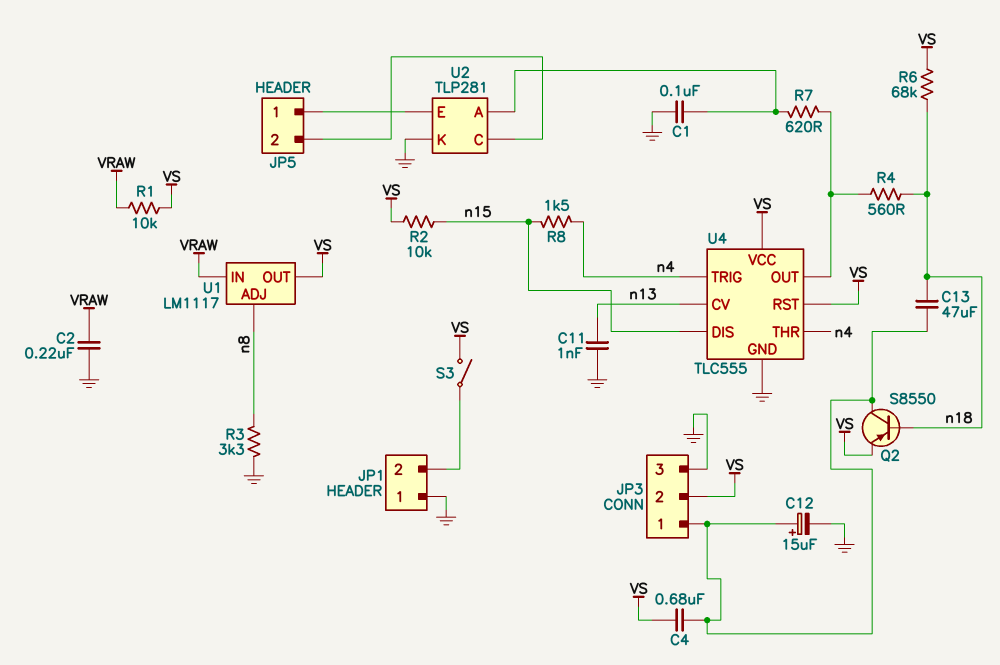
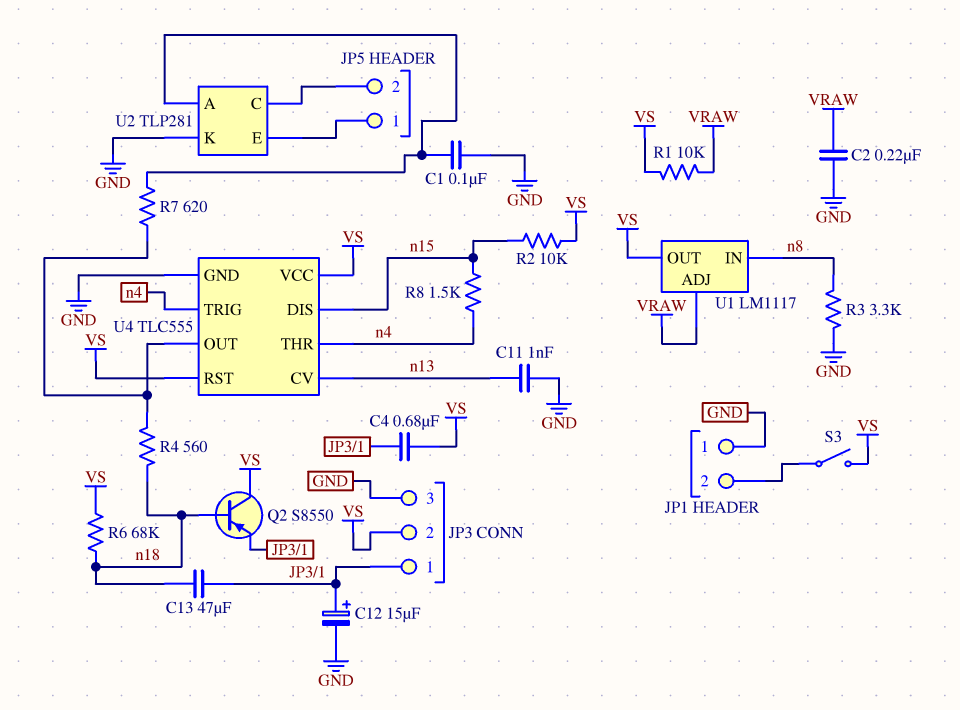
Q2: PNP S8550 (B n18, C JP3/1, E VS) -> PNP S8550 (B n18, C VS, E JP3/1)
U1 pin ADJ: n8 -> VRAW
U1 pin IN: VRAW -> n8

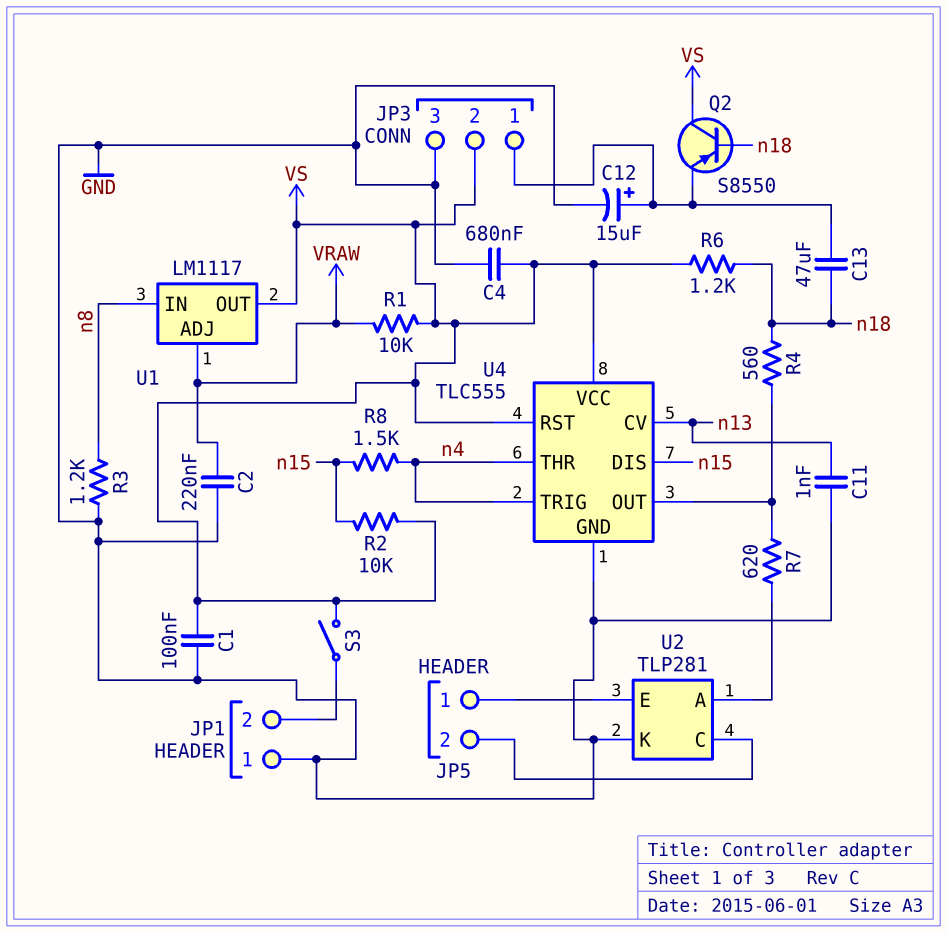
C1: 100nF (GND, U2/A) -> 100nF (GND, VS)
C4: 680nF (JP3/1, VS) -> 680nF (GND, VS)
R3: 3.3k (GND, n8) -> 1.2k (GND, n8)
R6: 68k (VS, n18) -> 1.2k (VS, n18)

